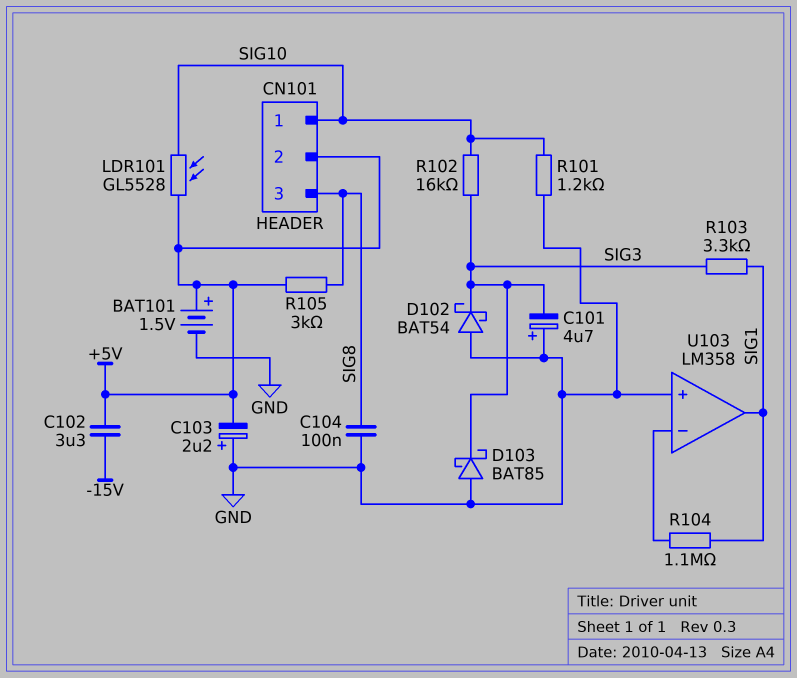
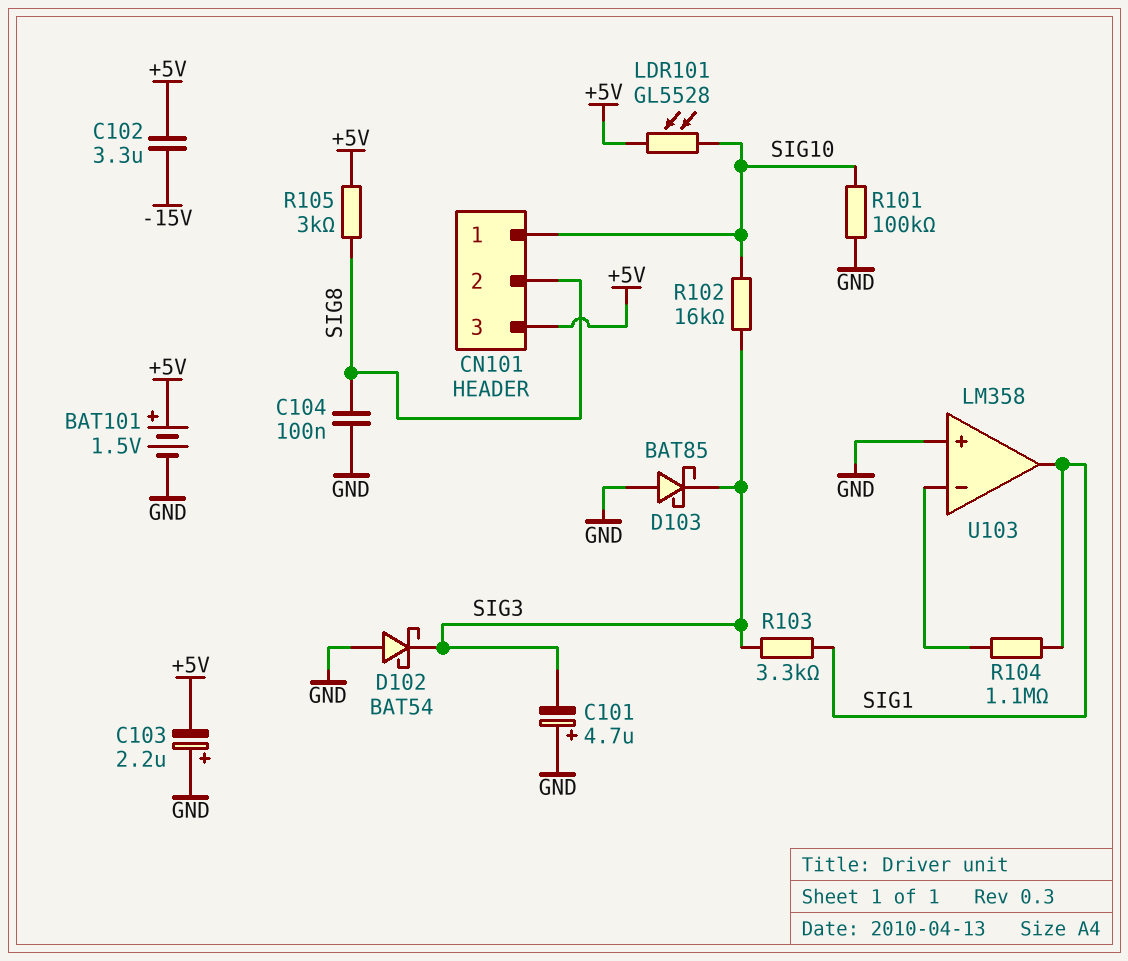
CN101 pin 2: +5V -> SIG8
CN101 pin 3: SIG8 -> +5V
R101: 1.2k (GND, SIG10) -> 100k (GND, SIG10)

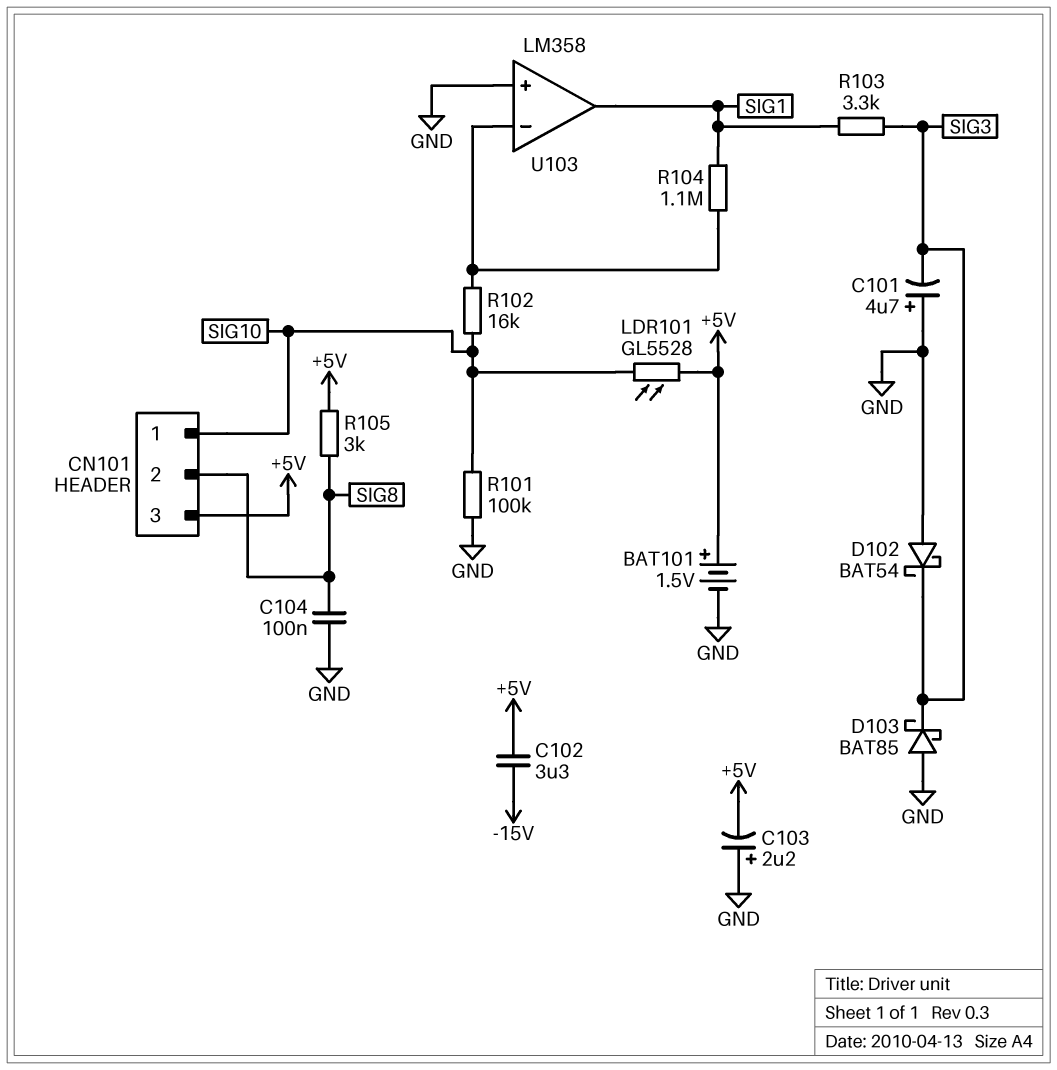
R102: 16k (SIG3, SIG10) -> 16k (SIG10, U103/in-)

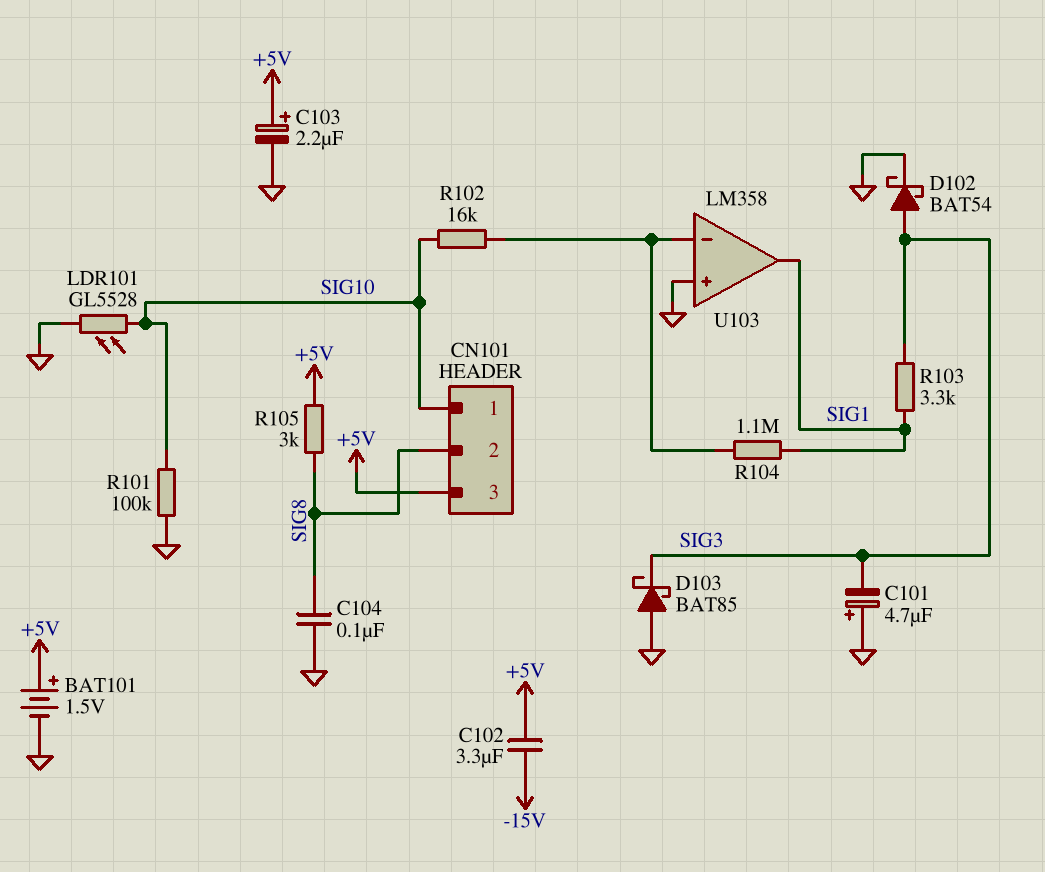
C103: 2.2uF (plus GND, minus +5V) -> 2.2uF (plus +5V, minus GND)
D102: schottky BAT54 (A GND, K SIG3) -> schottky BAT54 (A SIG3, K GND)
LDR101: GL5528 (+5V, SIG10) -> GL5528 (GND, SIG10)

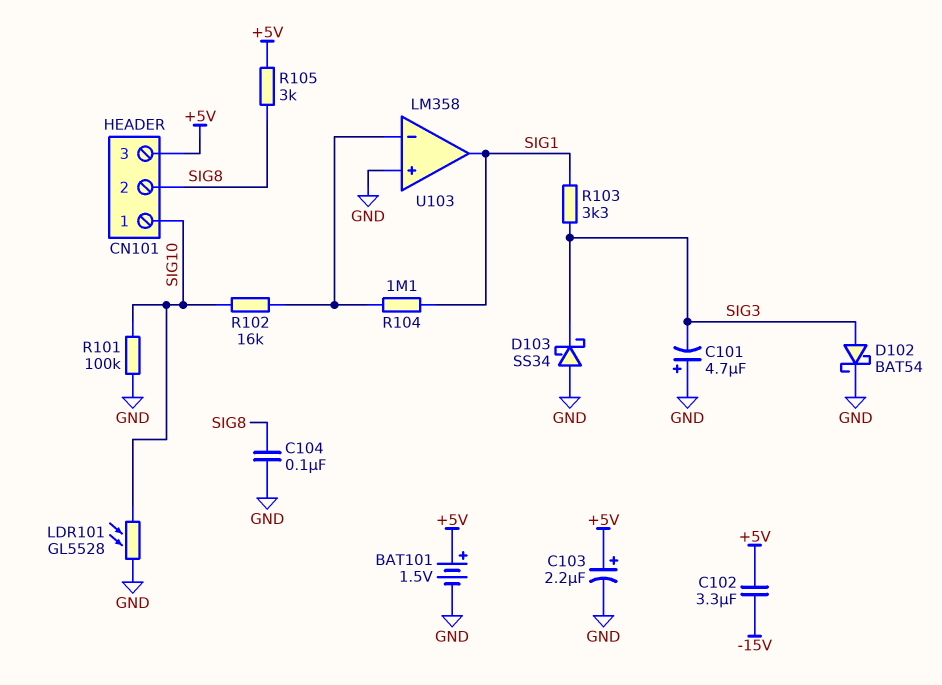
D103: schottky BAT85 (A GND, K SIG3) -> schottky SS34 (A GND, K SIG3)

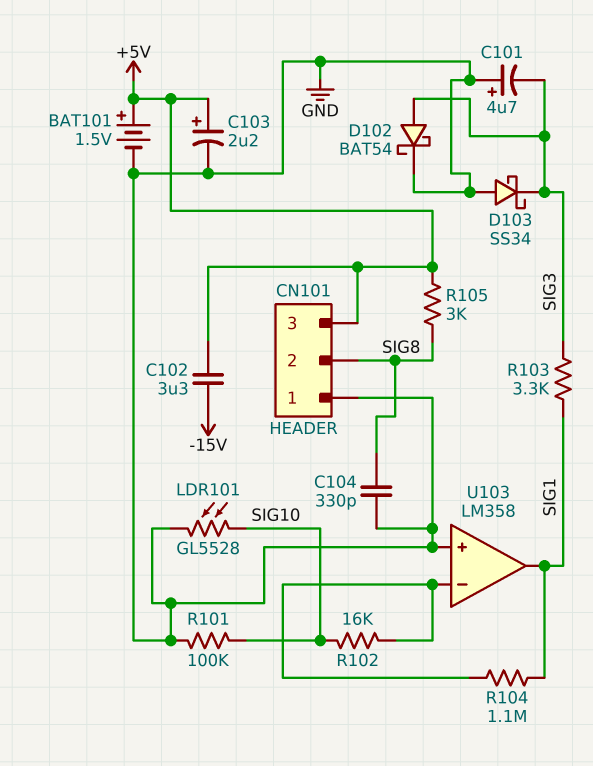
C104: 100nF (GND, SIG8) -> 330pF (GND, SIG8)
CN101 pin 1: SIG10 -> GND

